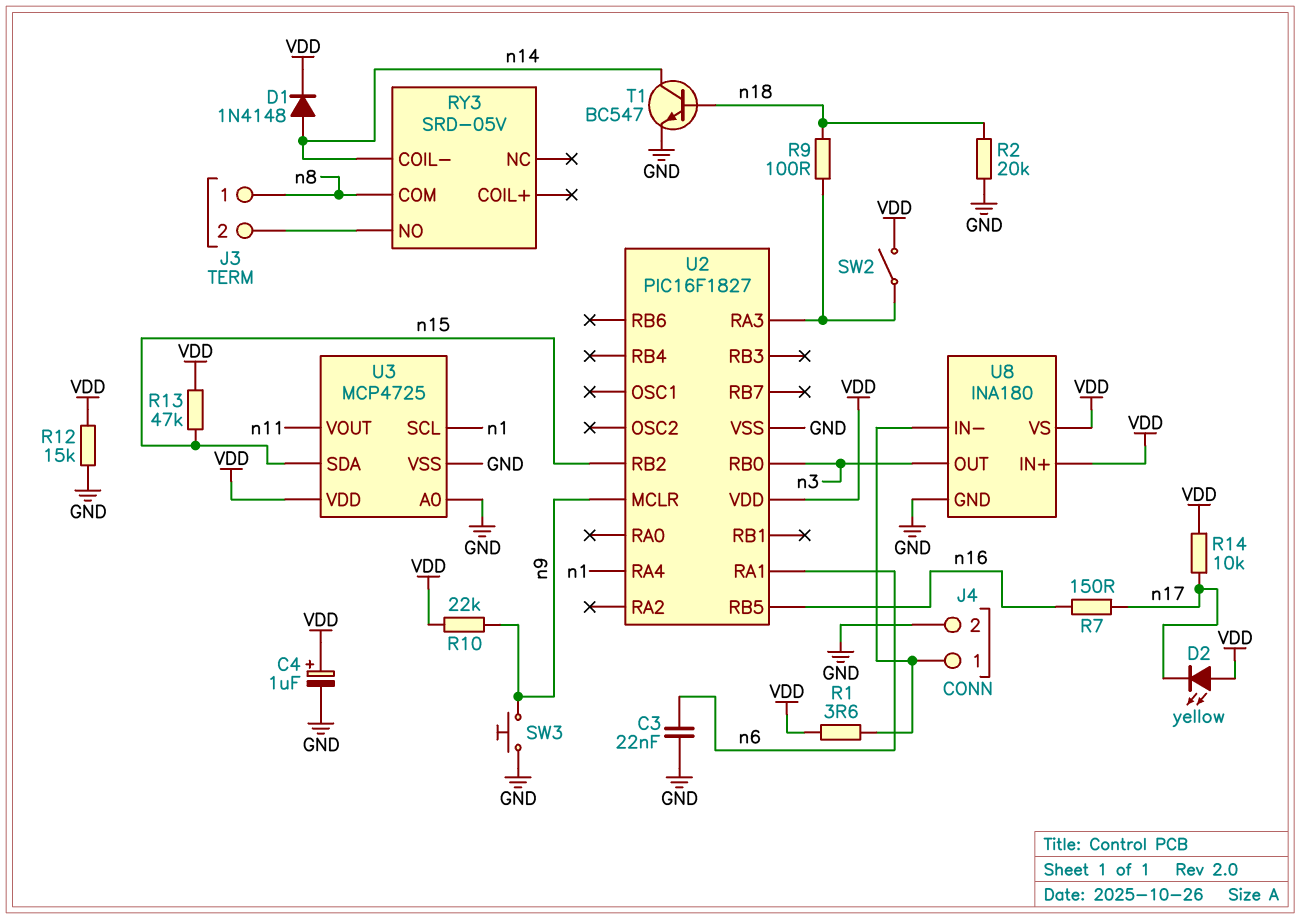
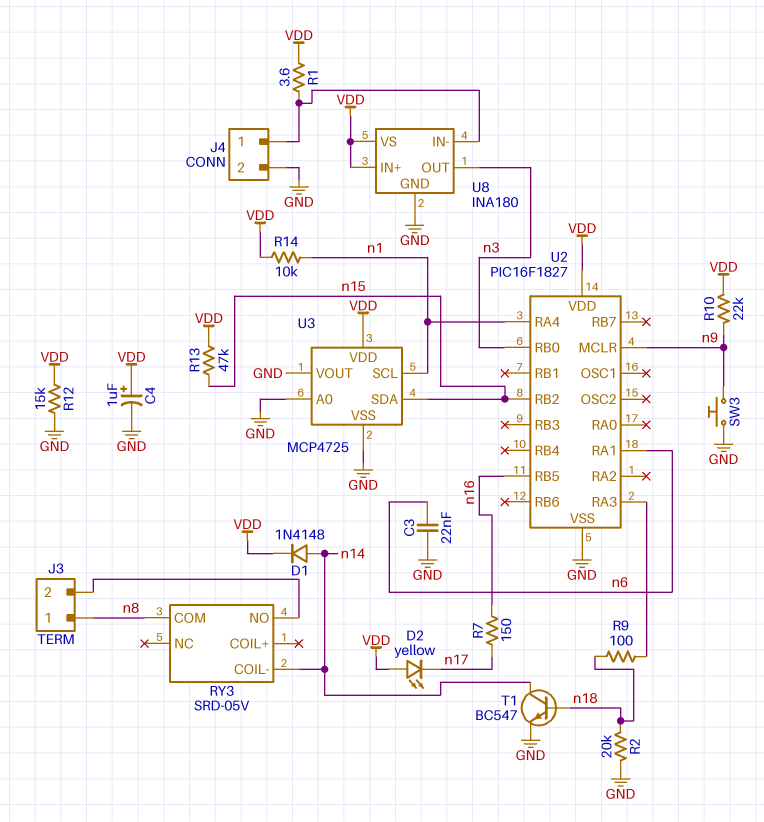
R14: 10k (VDD, n17) -> 10k (VDD, n1)
SW2: switch (U2/RA3, VDD) -> none
U3 pin VOUT: n11 -> GND

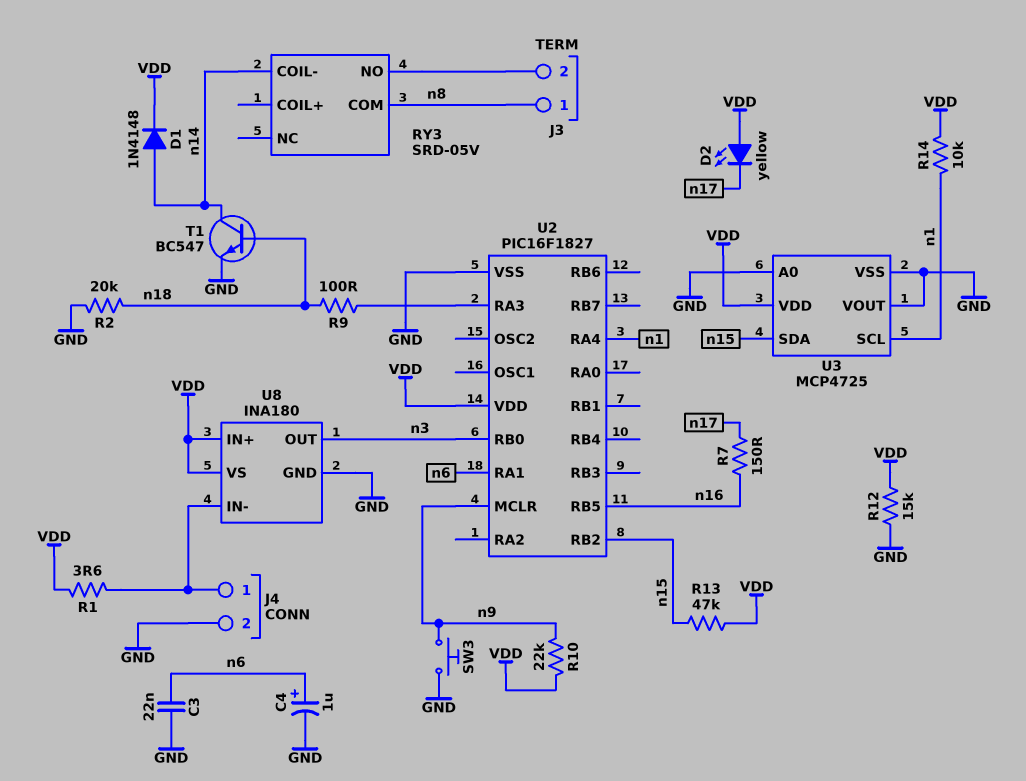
C4: 1uF (plus VDD, minus GND) -> 1uF (plus n6, minus GND)

